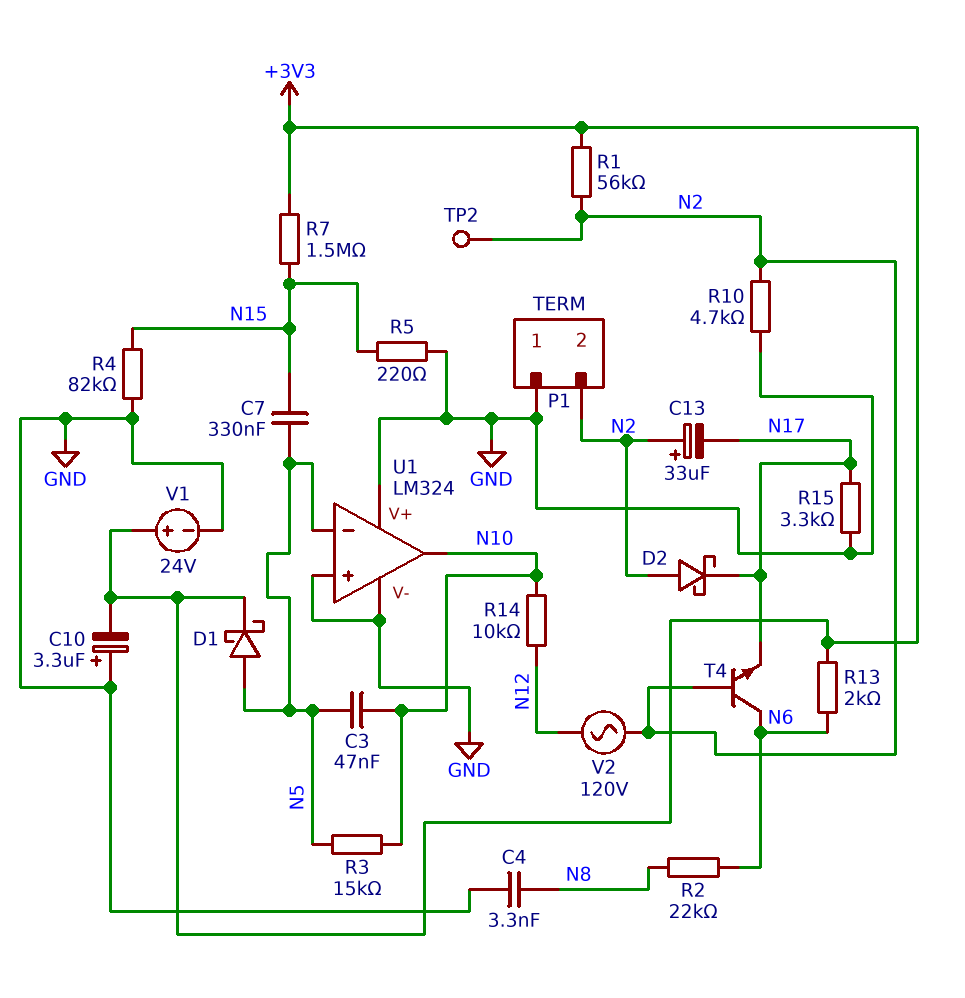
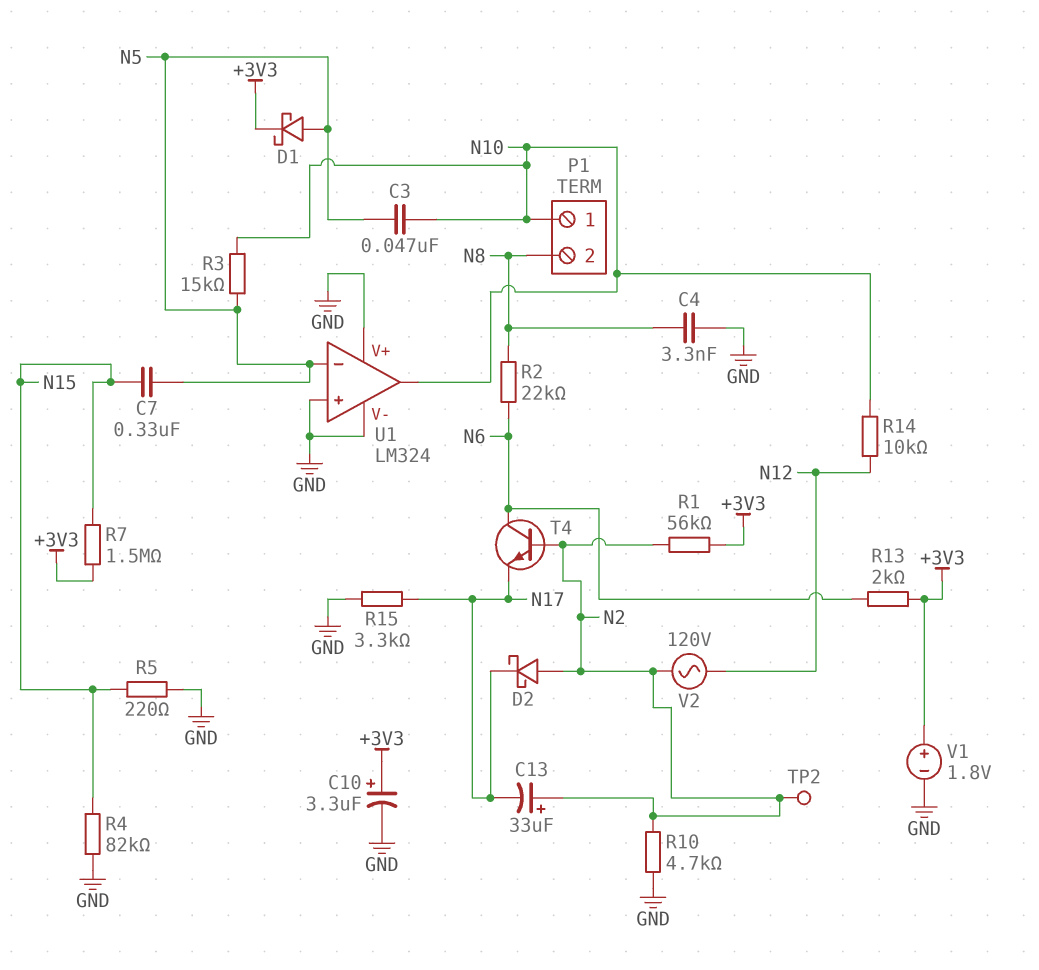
C10: 3.3uF (plus GND, minus +3V3) -> 3.3uF (plus +3V3, minus GND)
P1 pin 1: GND -> N10
P1 pin 2: N2 -> N8
V1: 24V (plus +3V3, minus GND) -> 1.8V (plus +3V3, minus GND)

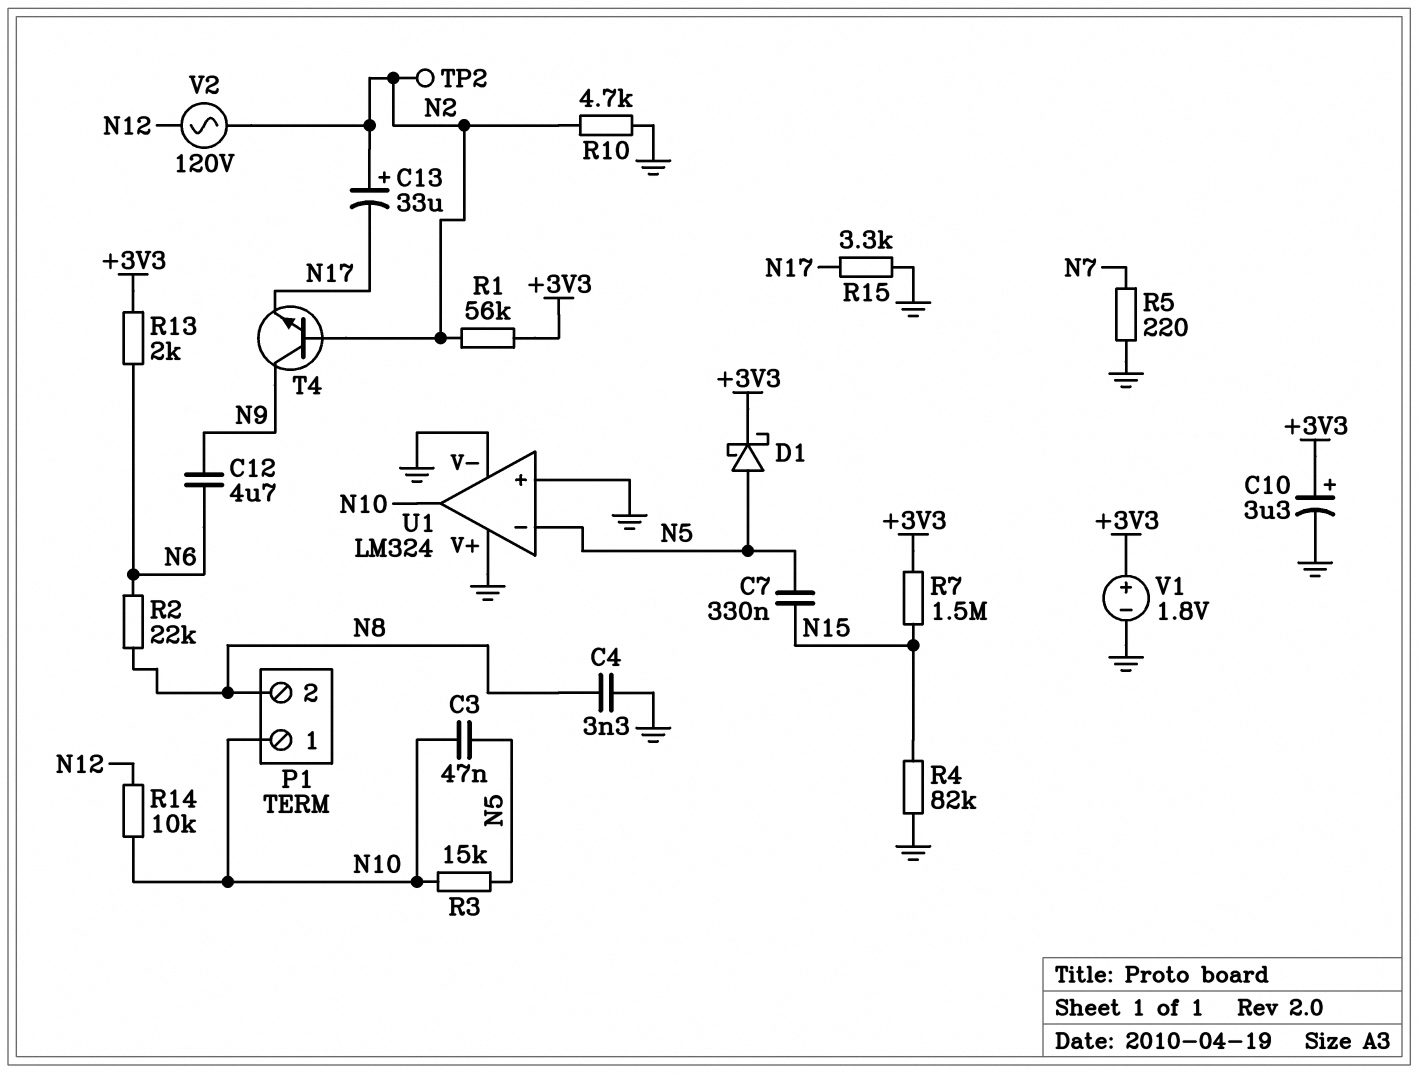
C12: none -> 4.7uF (N6, N9)
D2: schottky (A N2, K N17) -> none
R5: 220 (GND, N15) -> 220 (GND, N7)
T4: NPN (B N2, C N6, E N17) -> NPN (B N2, C N9, E N17)

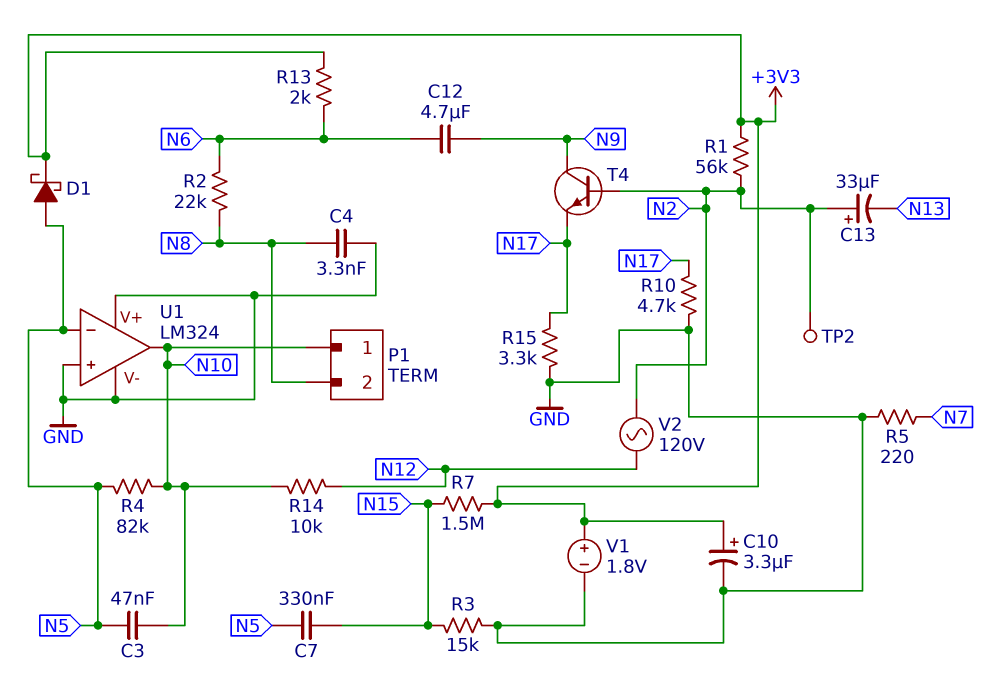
C13: 33uF (plus N2, minus N17) -> 33uF (plus N2, minus N13)
R3: 15k (N5, N10) -> 15k (GND, N15)
R4: 82k (GND, N15) -> 82k (N5, N10)
R10: 4.7k (GND, N2) -> 4.7k (GND, N17)

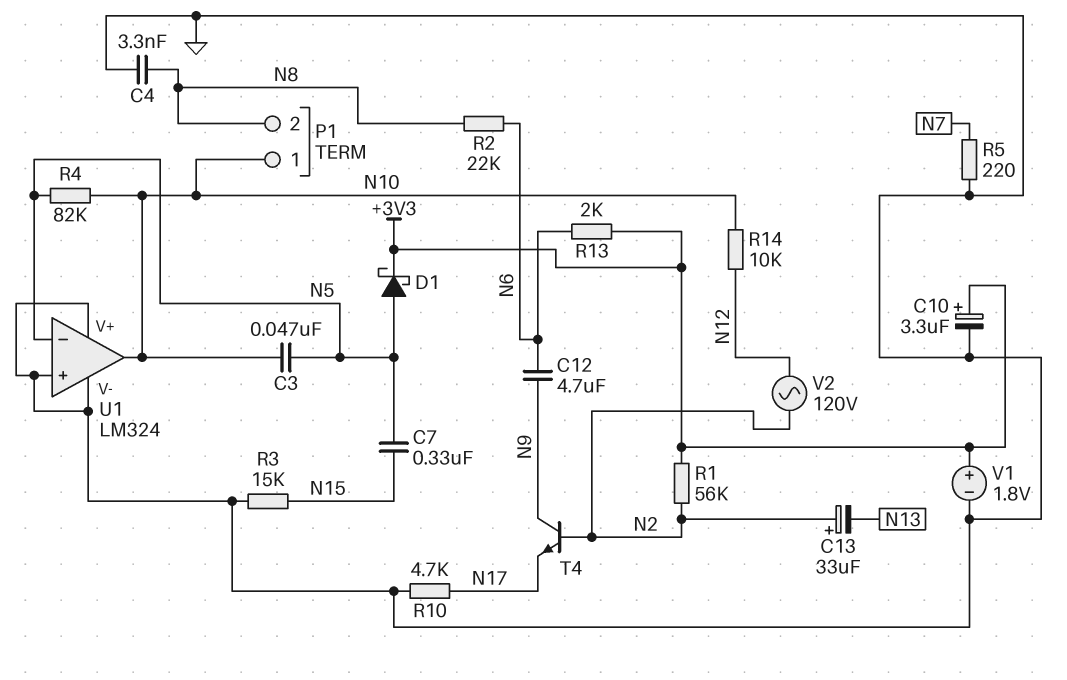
R7: 1.5M (+3V3, N15) -> none
R15: 3.3k (GND, N17) -> none
TP2: test point (N2) -> none

